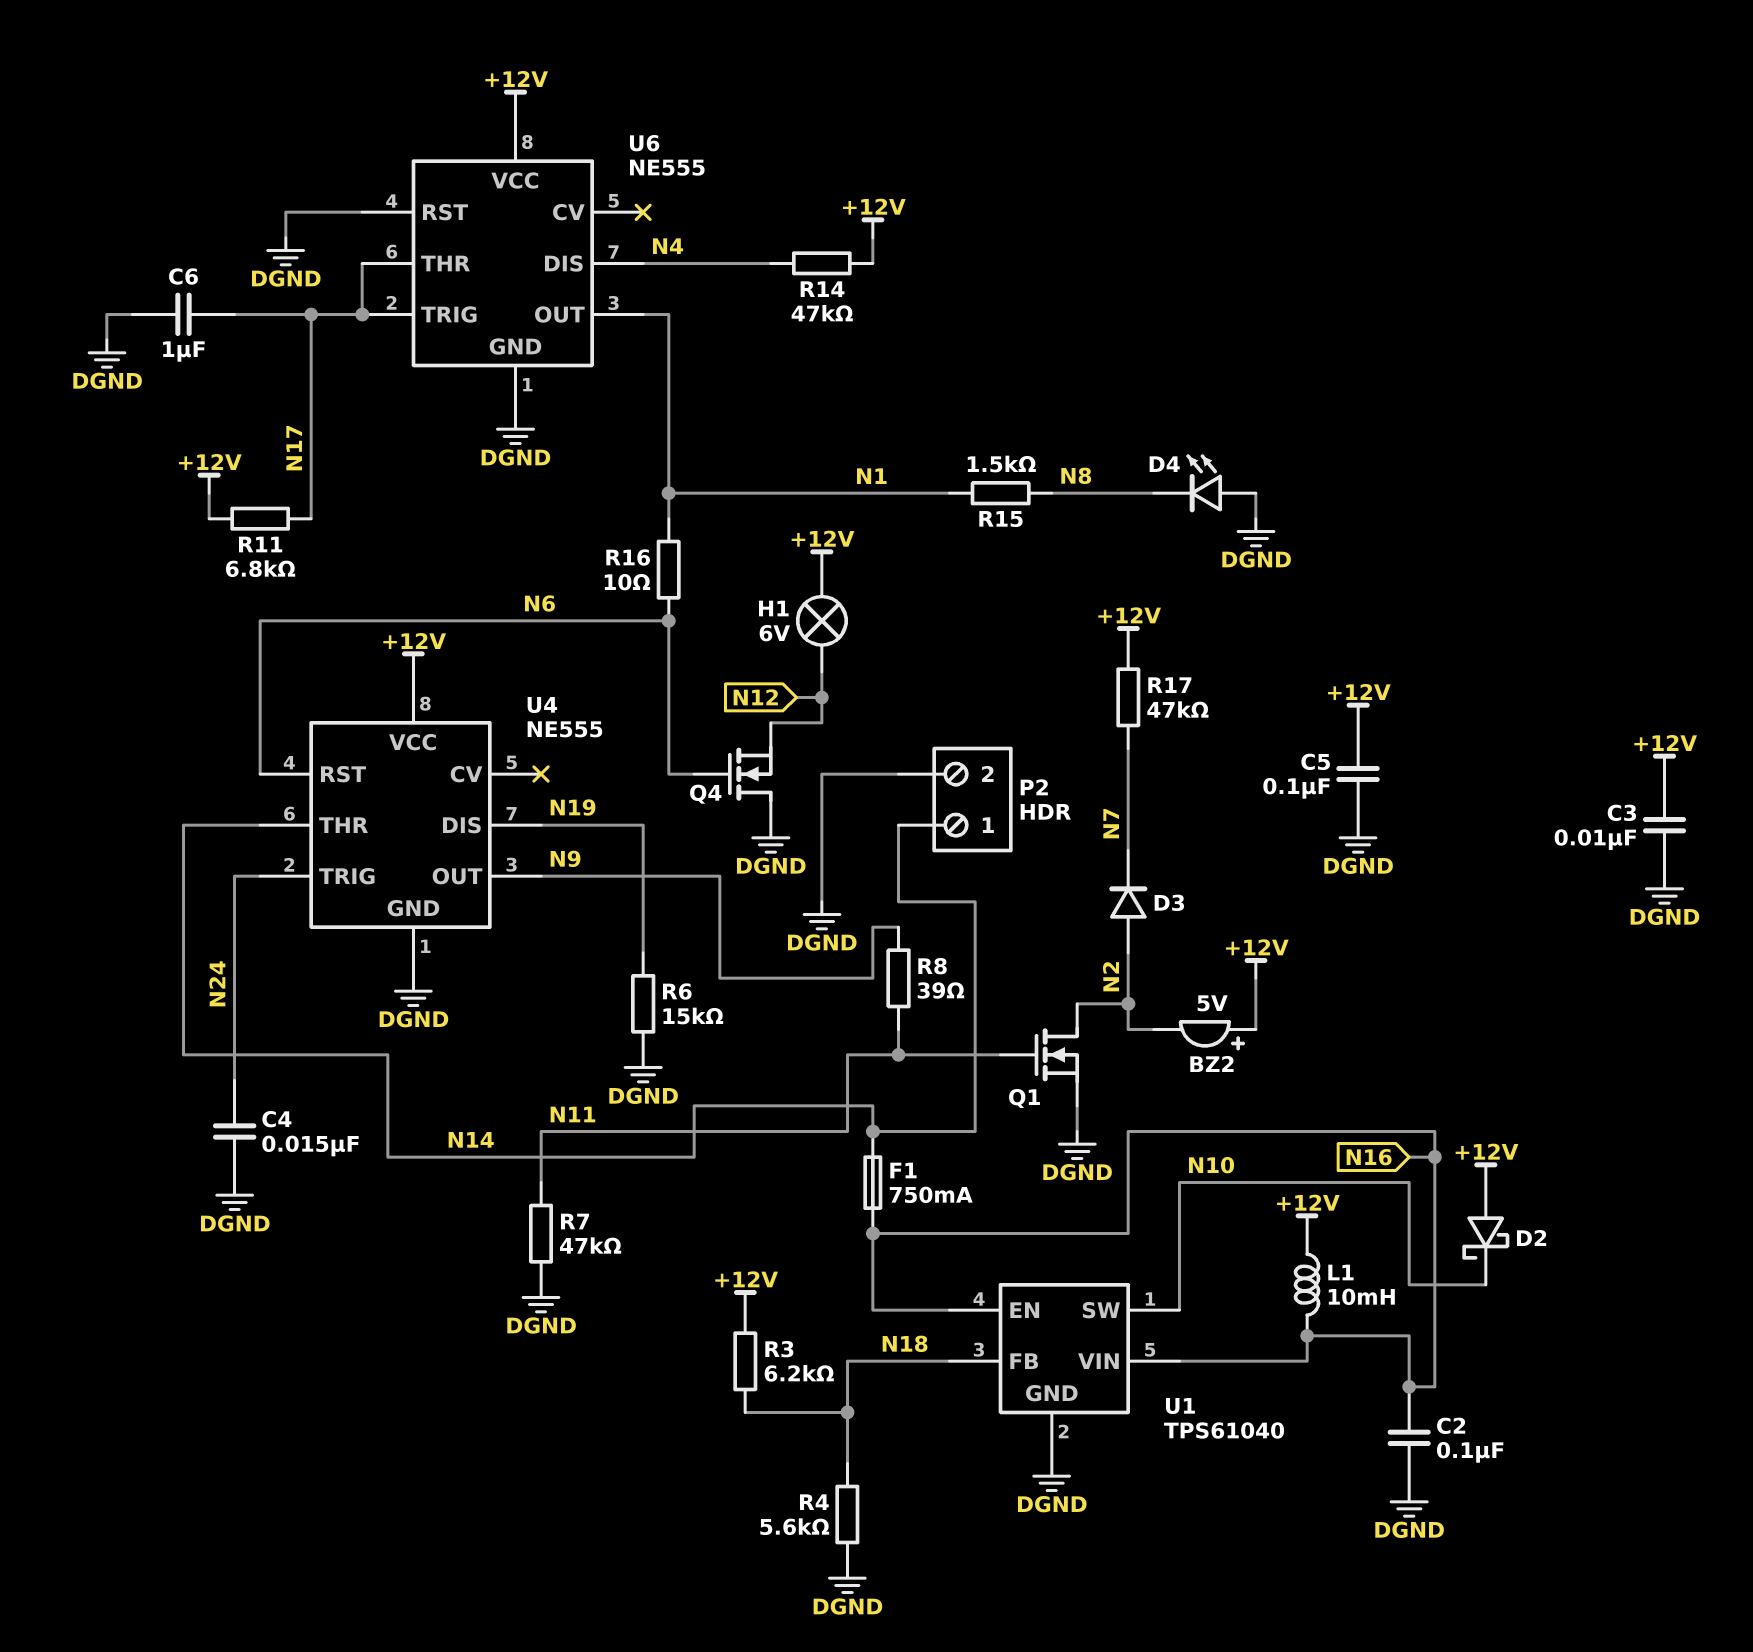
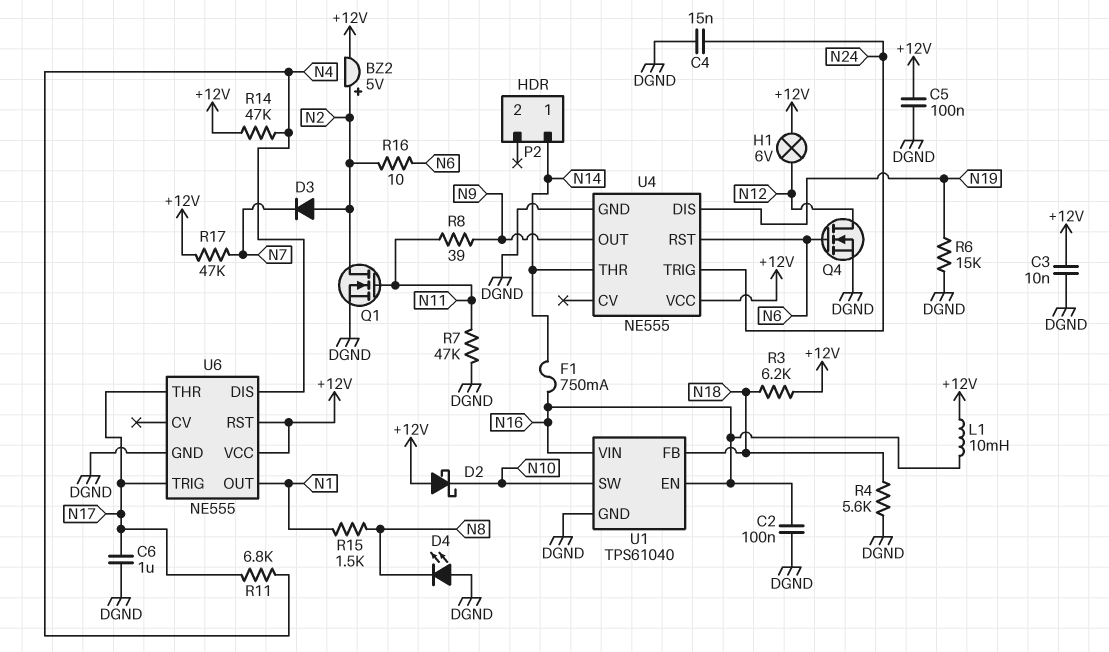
BZ2: buzzer 5V (plus +12V, minus N2) -> buzzer 5V (plus N2, minus +12V)
P2 pin 2: DGND -> none
Q4: NMOS (G N6, D DGND, S N12) -> NMOS (G N6, D N12, S DGND)
R11: 6.8k (+12V, N17) -> 6.8k (N4, N17)
R16: 10 (N1, N6) -> 10 (N2, N6)
U6 pin RST: DGND -> +12V

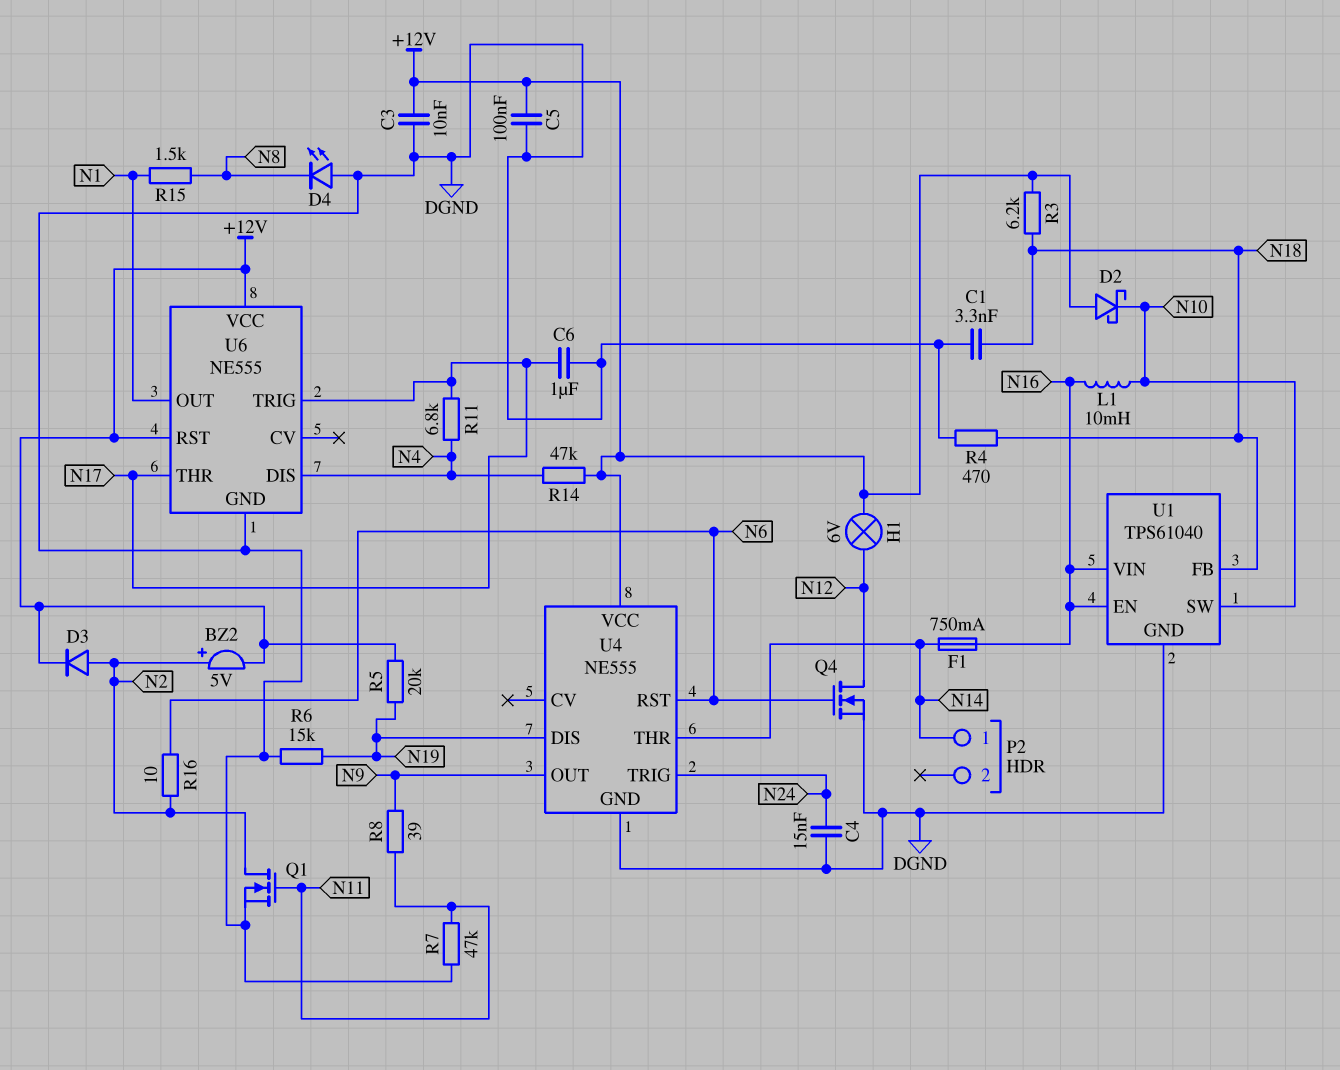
C1: none -> 3.3nF (DGND, N18)
C2: 100nF (DGND, N16) -> none
D3: diode (A N2, K N7) -> diode (A N2, K +12V)
L1: 10mH (+12V, N16) -> 10mH (N10, N16)
R4: 5.6k (DGND, N18) -> 470 (DGND, N18)
R5: none -> 20k (+12V, N19)
R17: 47k (+12V, N7) -> none

